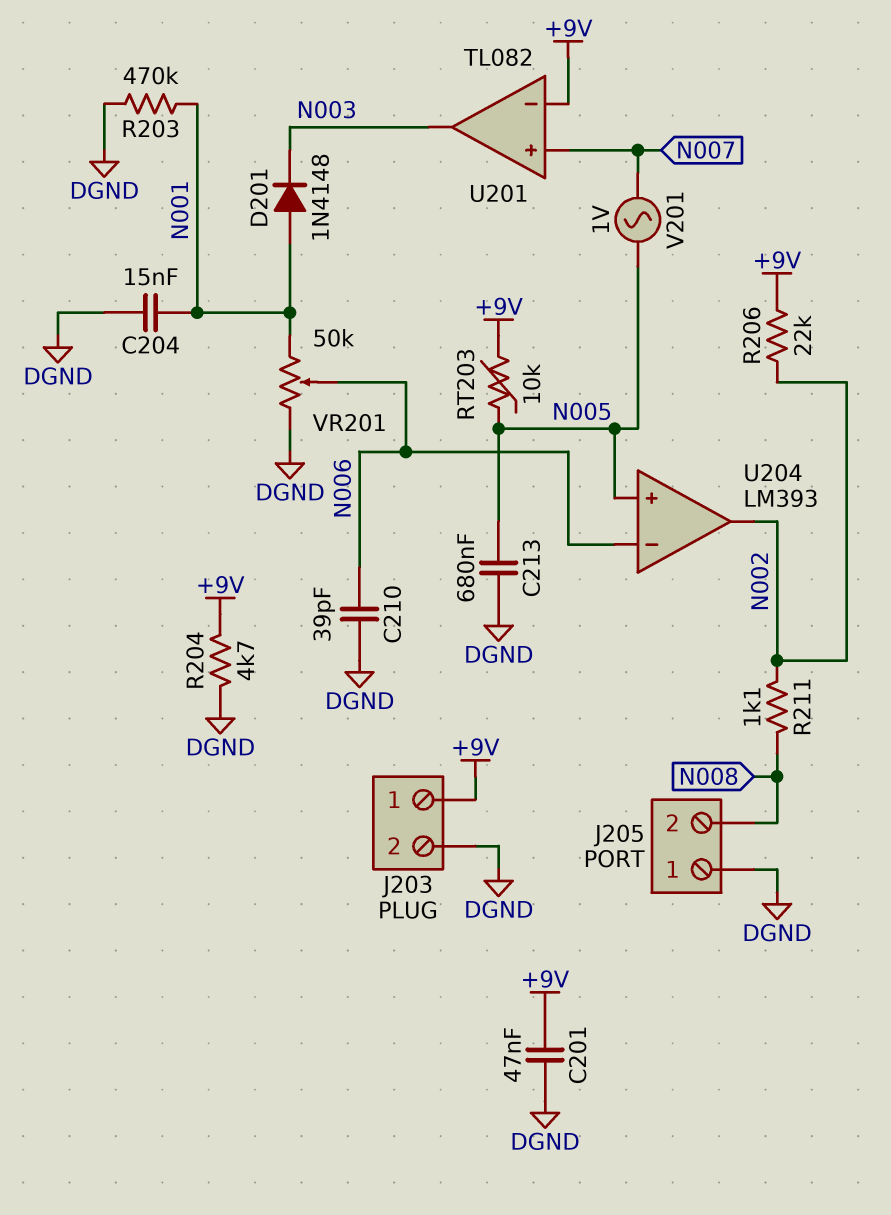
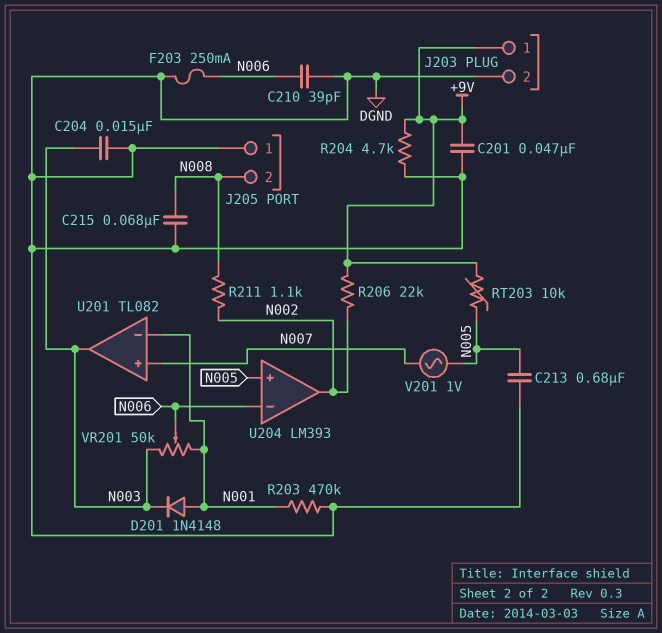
C204: 15nF (DGND, N001) -> 15nF (DGND, N003)
C215: none -> 68nF (DGND, N008)
F203: none -> 250mA (DGND, N006)
U201 pin in-: +9V -> N001
VR201: 50k (DGND, N001, wiper N006) -> 50k (N001, N003, wiper N006)

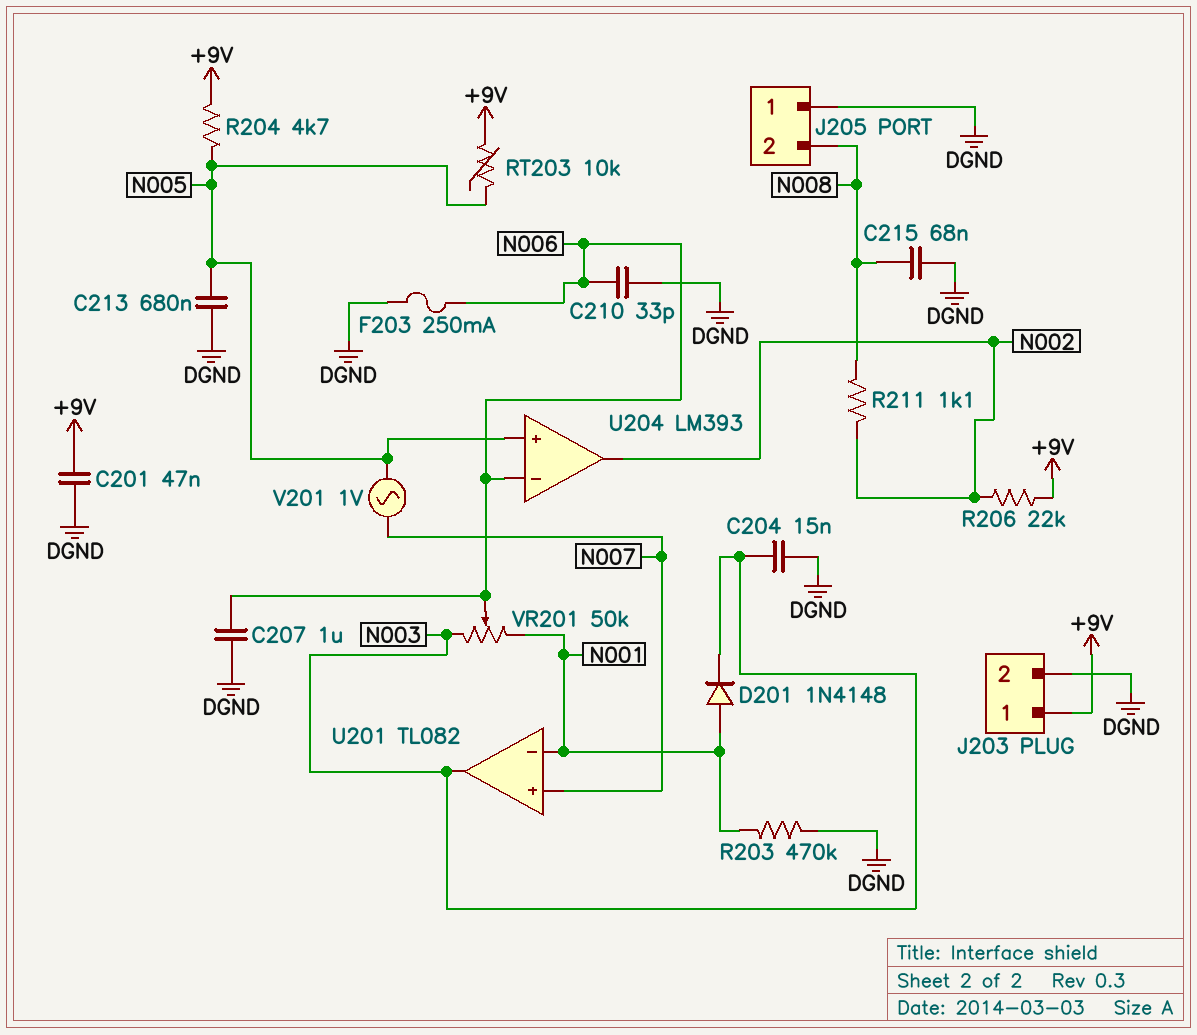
C207: none -> 1uF (DGND, N006)
C210: 39pF (DGND, N006) -> 33pF (DGND, N006)
R204: 4.7k (+9V, DGND) -> 4.7k (+9V, N005)

